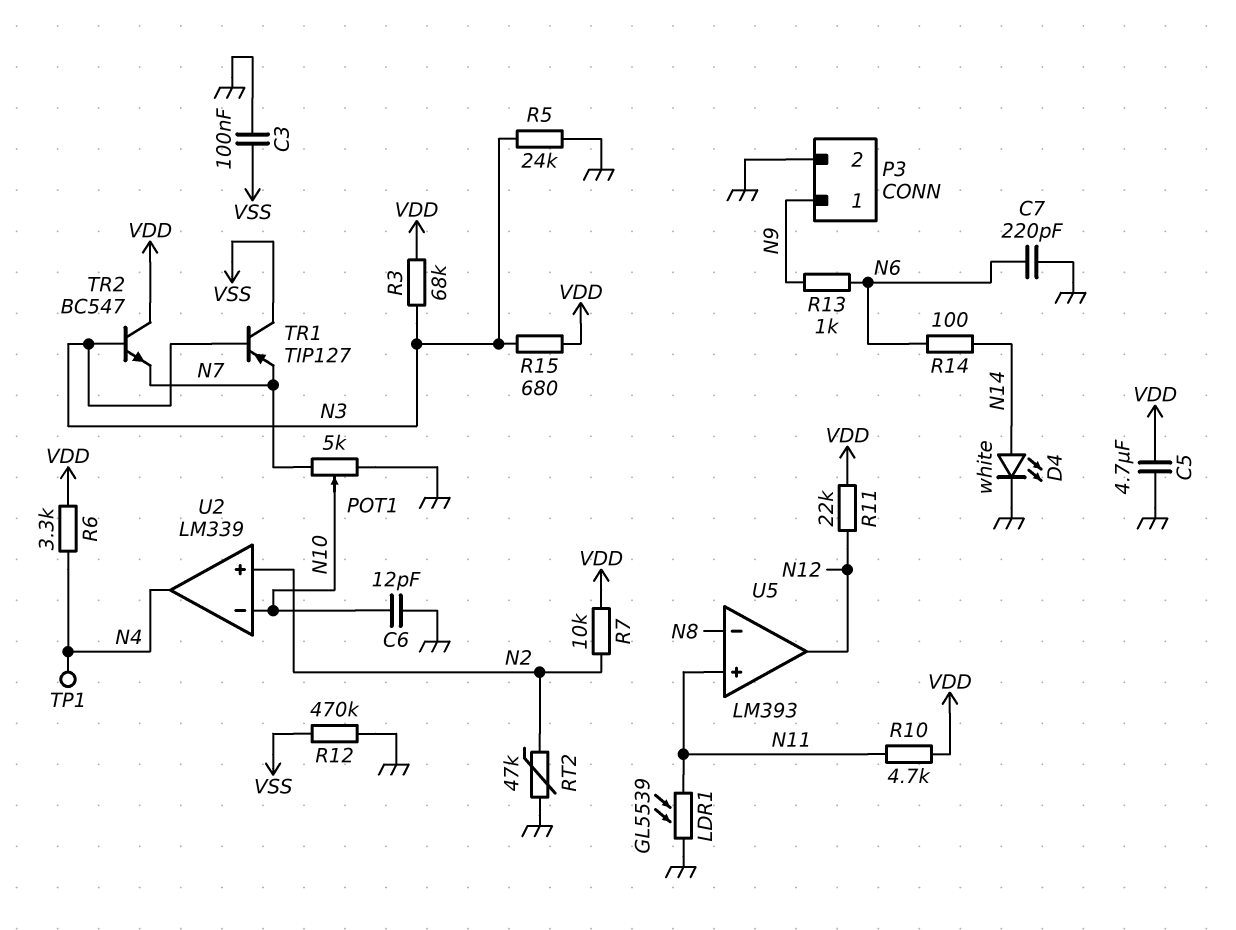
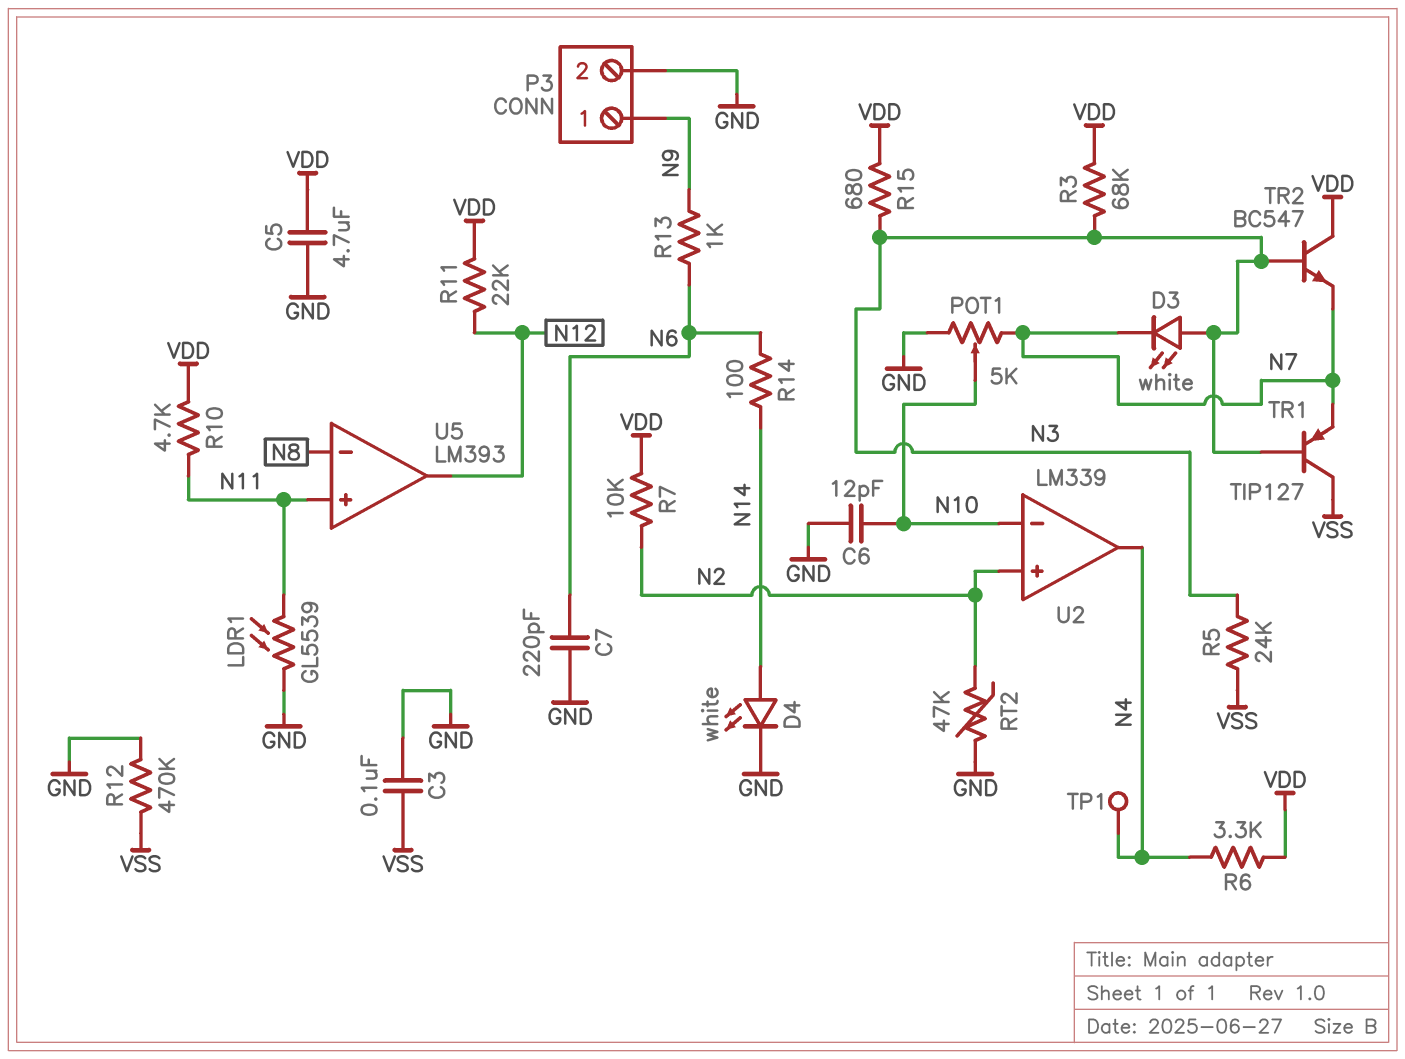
D3: none -> LED white (A N3, K N7)
R5: 24k (GND, N3) -> 24k (N3, VSS)

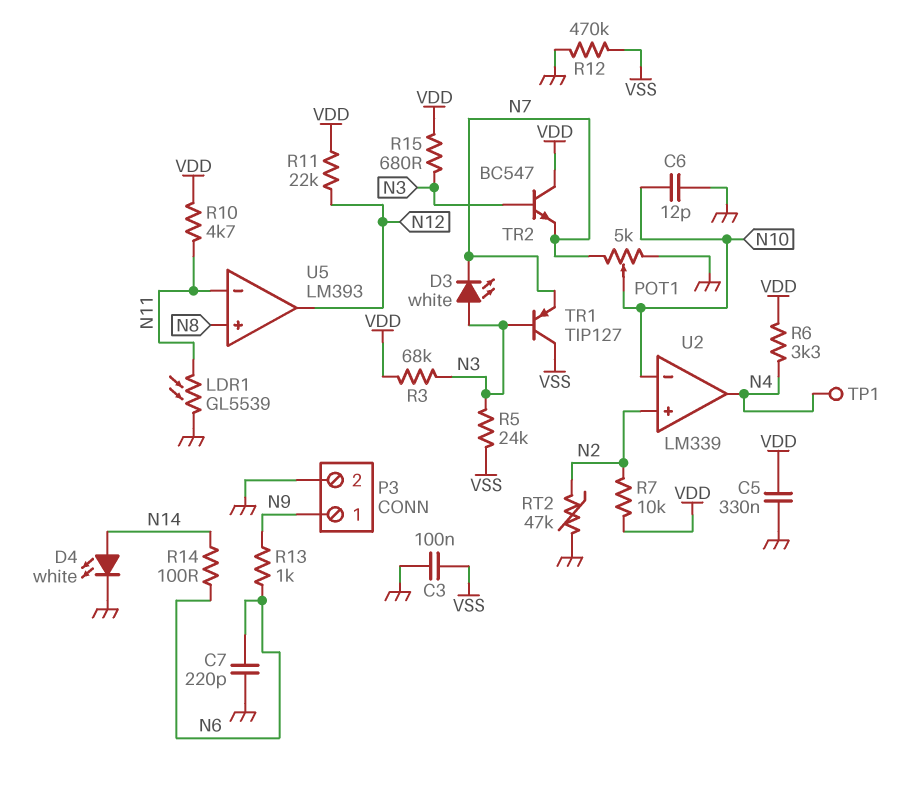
C5: 4.7uF (GND, VDD) -> 330nF (GND, VDD)
U5 pin in+: N11 -> N8
U5 pin in-: N8 -> N11

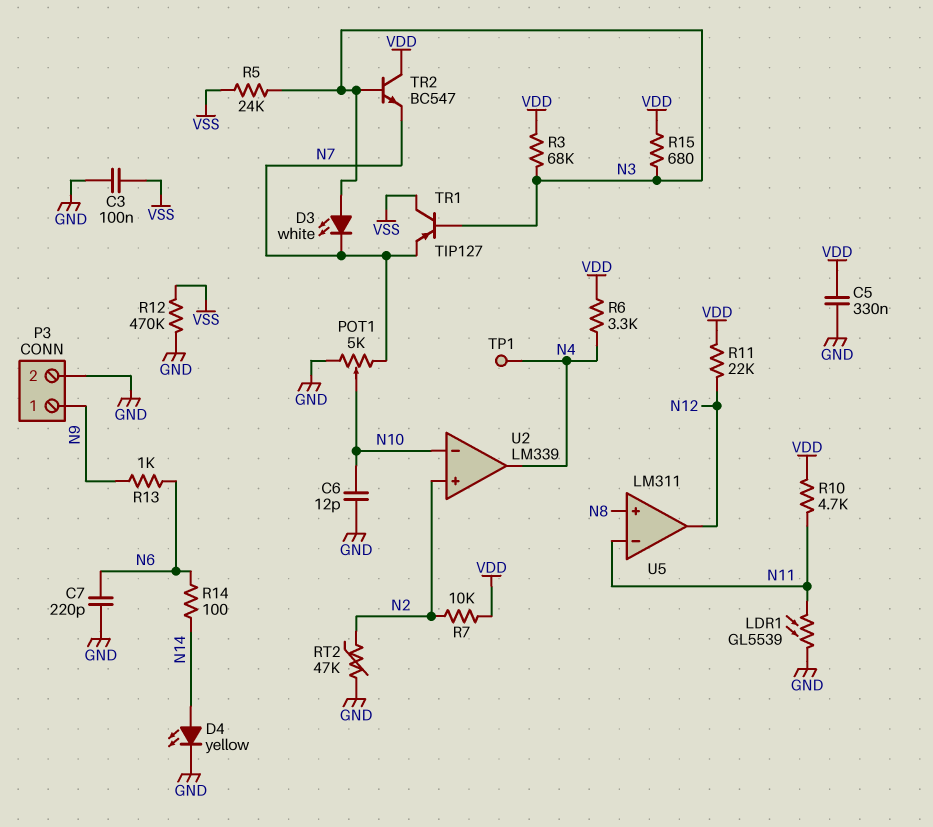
D4: LED white (A N14, K GND) -> LED yellow (A N14, K GND)
U5: LM393 -> LM311

